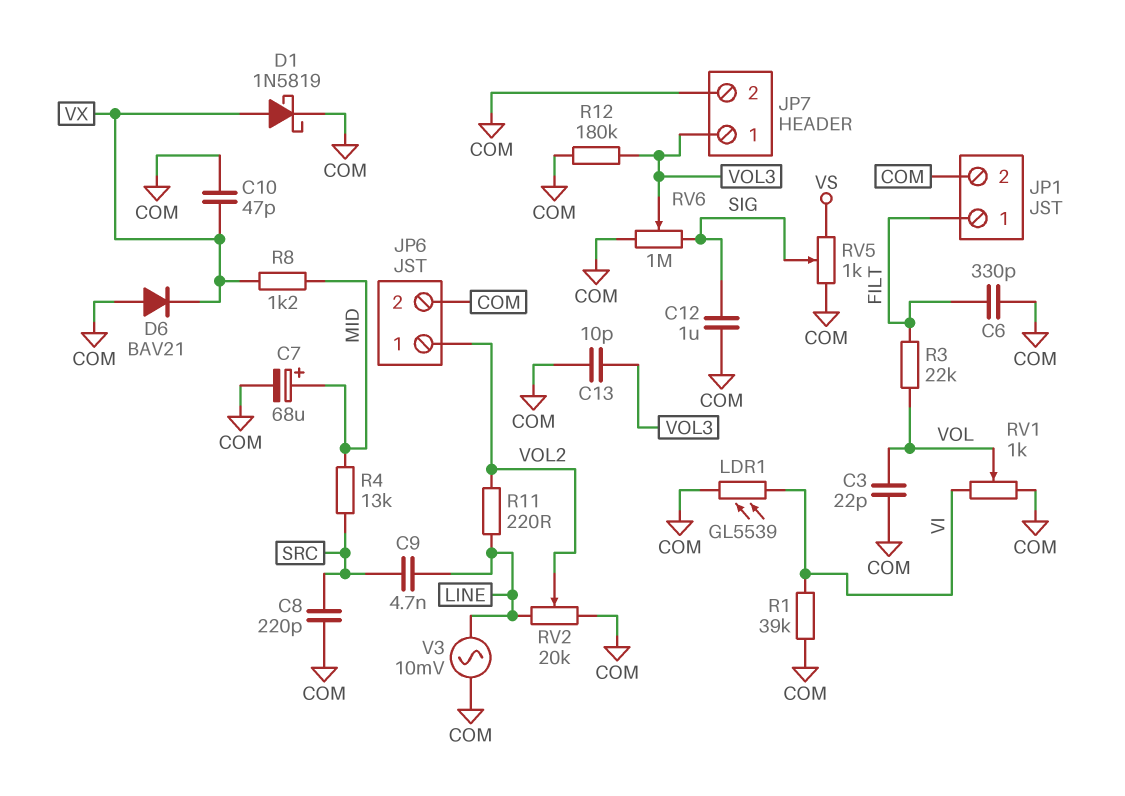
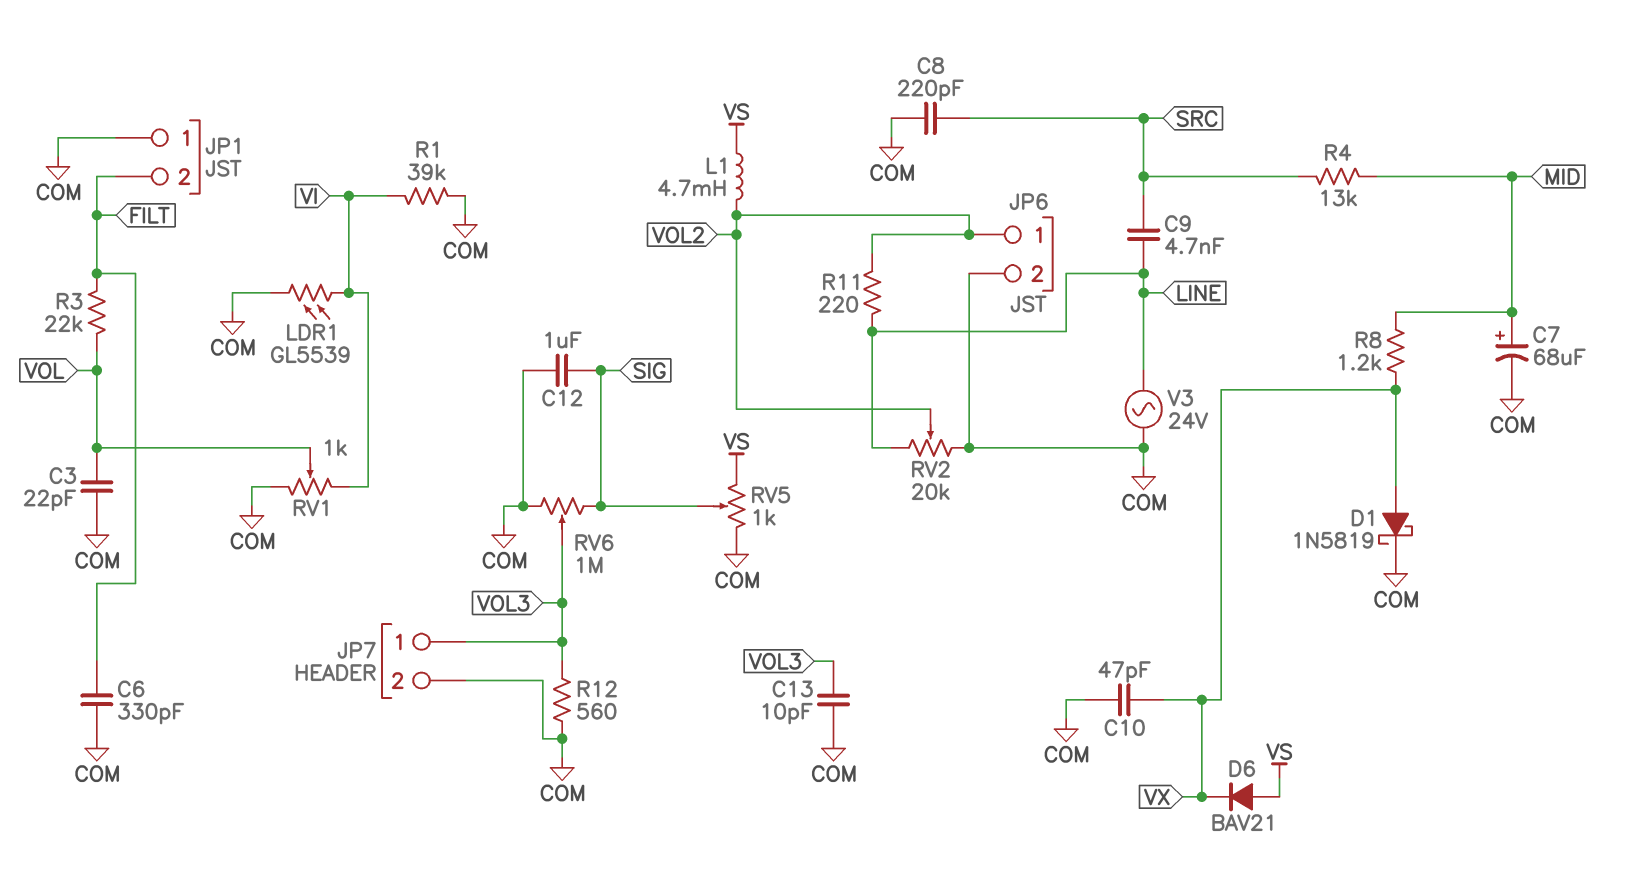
D6: diode BAV21 (A COM, K VX) -> diode BAV21 (A VS, K VX)
JP1 pin 1: FILT -> COM
JP1 pin 2: COM -> FILT
L1: none -> 4.7mH (VOL2, VS)
R12: 180k (COM, VOL3) -> 560 (COM, VOL3)
V3: AC 10mV (COM, LINE) -> AC 24V (COM, LINE)

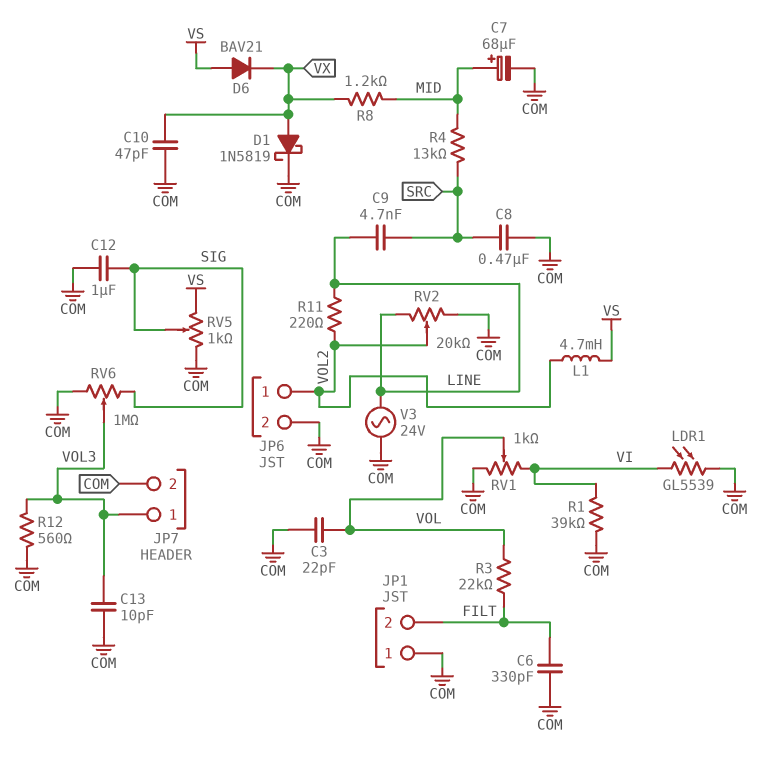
C8: 220pF (COM, SRC) -> 470nF (COM, SRC)

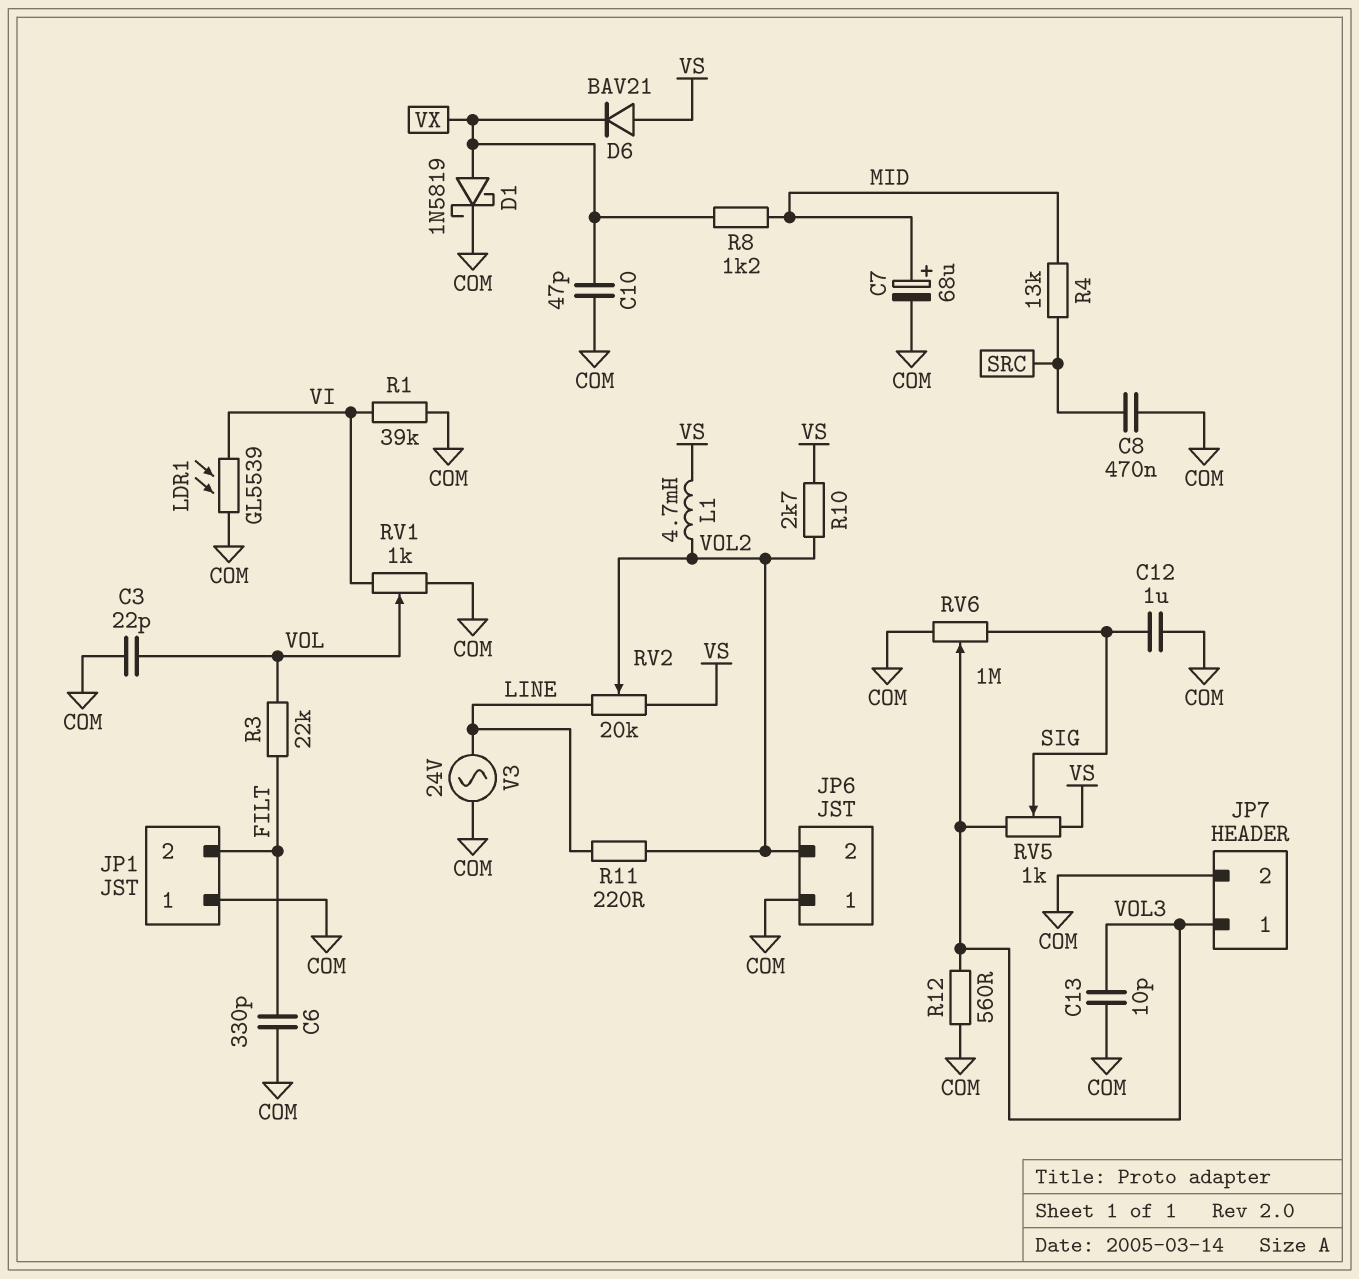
C9: 4.7nF (LINE, SRC) -> none
JP6 pin 1: VOL2 -> COM
JP6 pin 2: COM -> VOL2
R10: none -> 2.7k (VOL2, VS)
RV2: 20k (COM, LINE, wiper VOL2) -> 20k (LINE, VS, wiper VOL2)
RV5: 1k (COM, VS, wiper SIG) -> 1k (VOL3, VS, wiper SIG)

